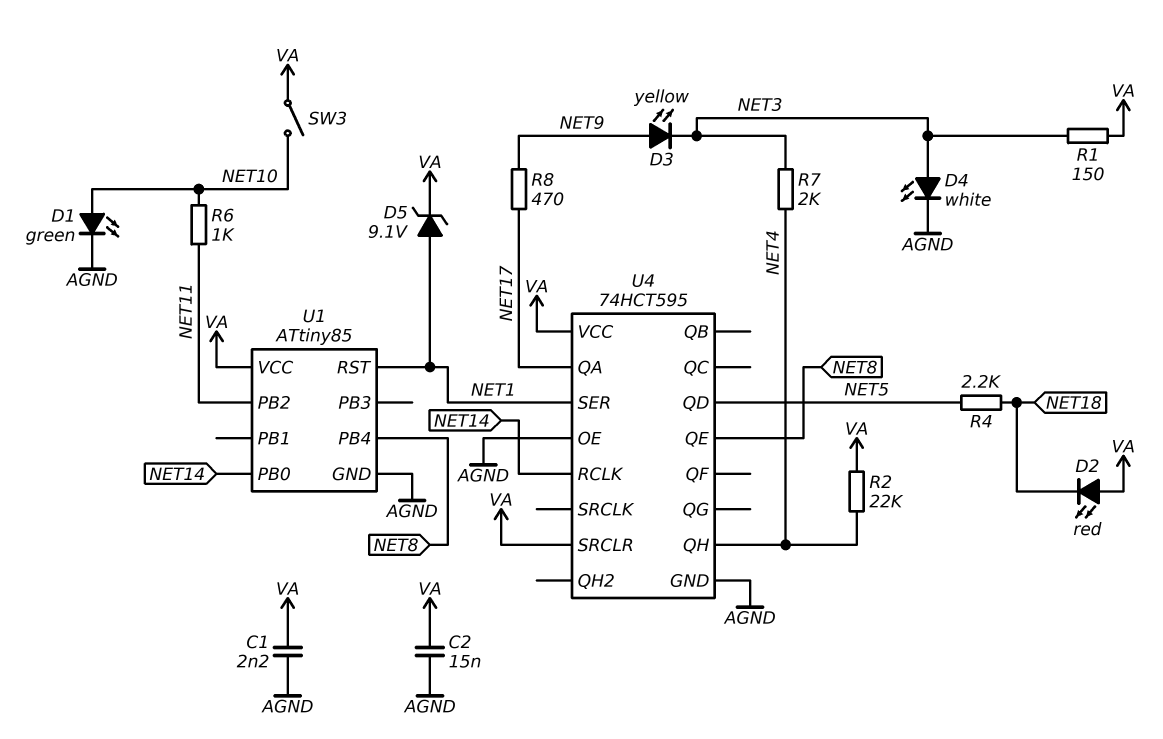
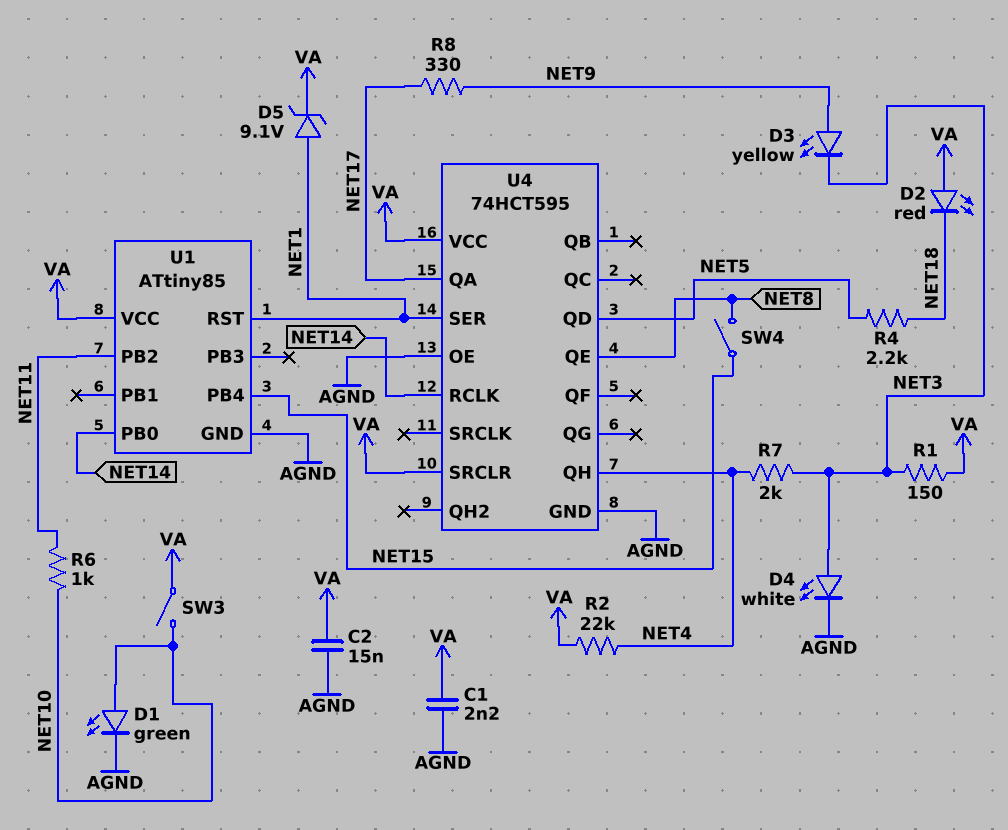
R8: 470 (NET9, NET17) -> 330 (NET9, NET17)
SW4: none -> switch (NET8, NET15)
U1 pin PB4: NET8 -> NET15

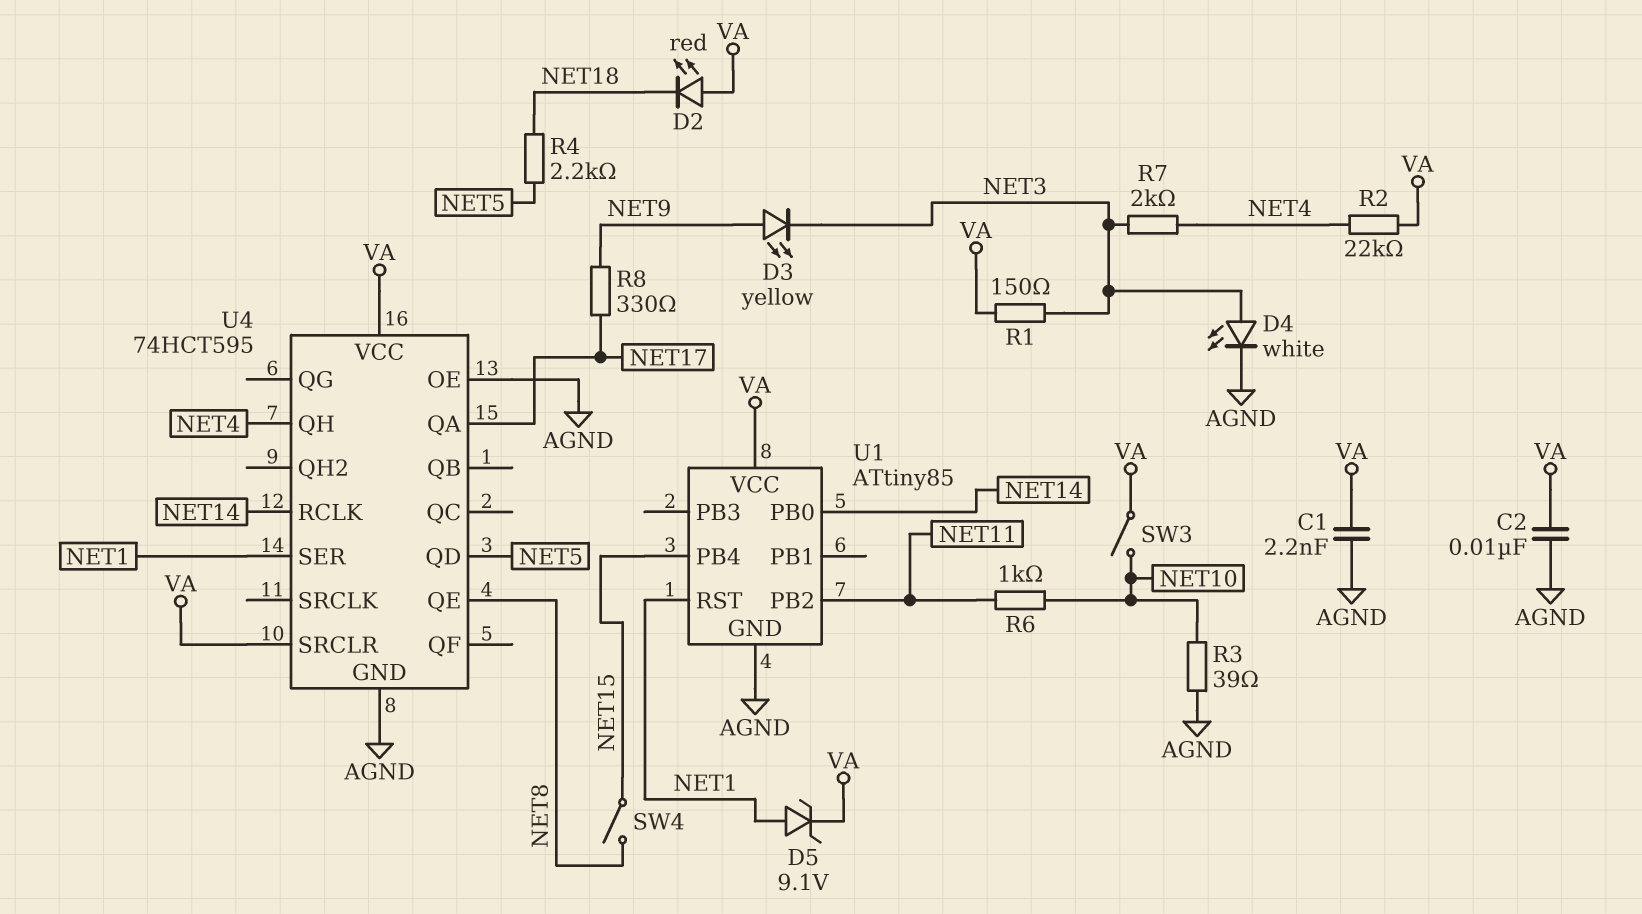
C2: 15nF (AGND, VA) -> 10nF (AGND, VA)
D1: LED green (A NET10, K AGND) -> none
R3: none -> 39 (AGND, NET10)

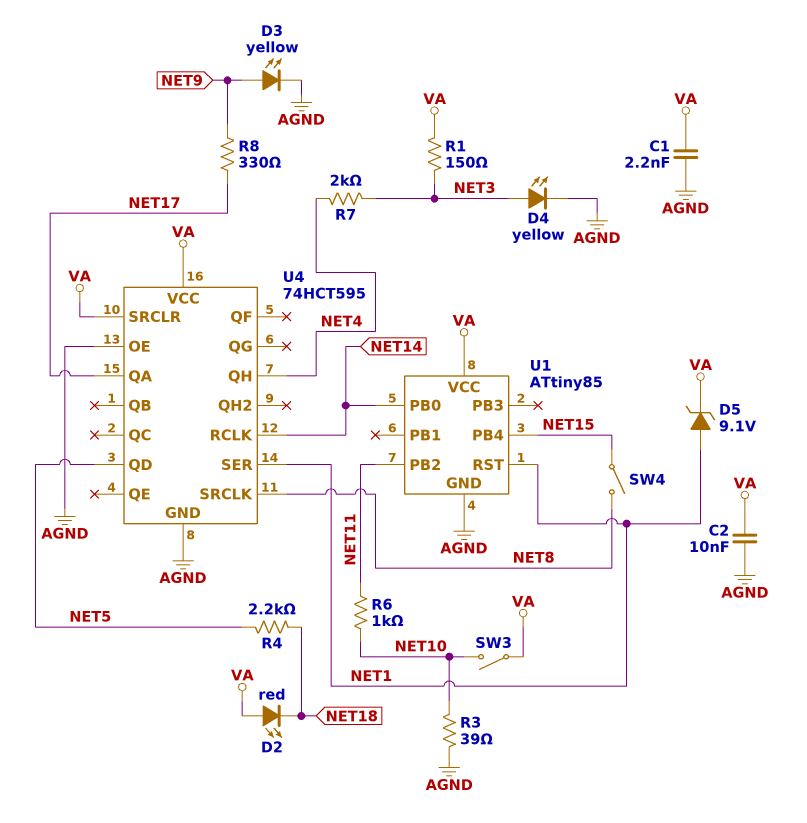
D3: LED yellow (A NET9, K NET3) -> LED yellow (A NET9, K AGND)
D4: LED white (A NET3, K AGND) -> LED yellow (A NET3, K AGND)
R2: 22k (NET4, VA) -> none
U4 pin QE: NET8 -> none
U4 pin SRCLK: none -> NET8

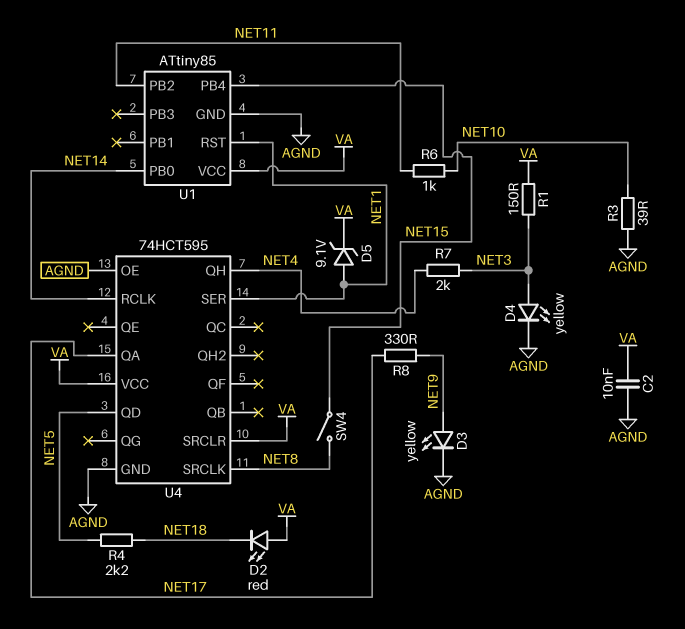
C1: 2.2nF (AGND, VA) -> none
SW3: switch (NET10, VA) -> none

